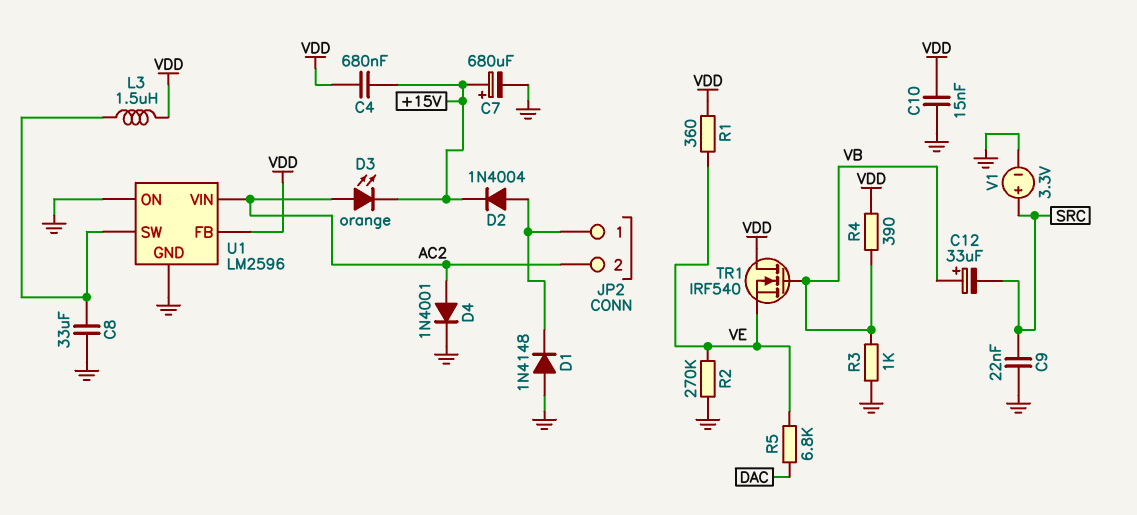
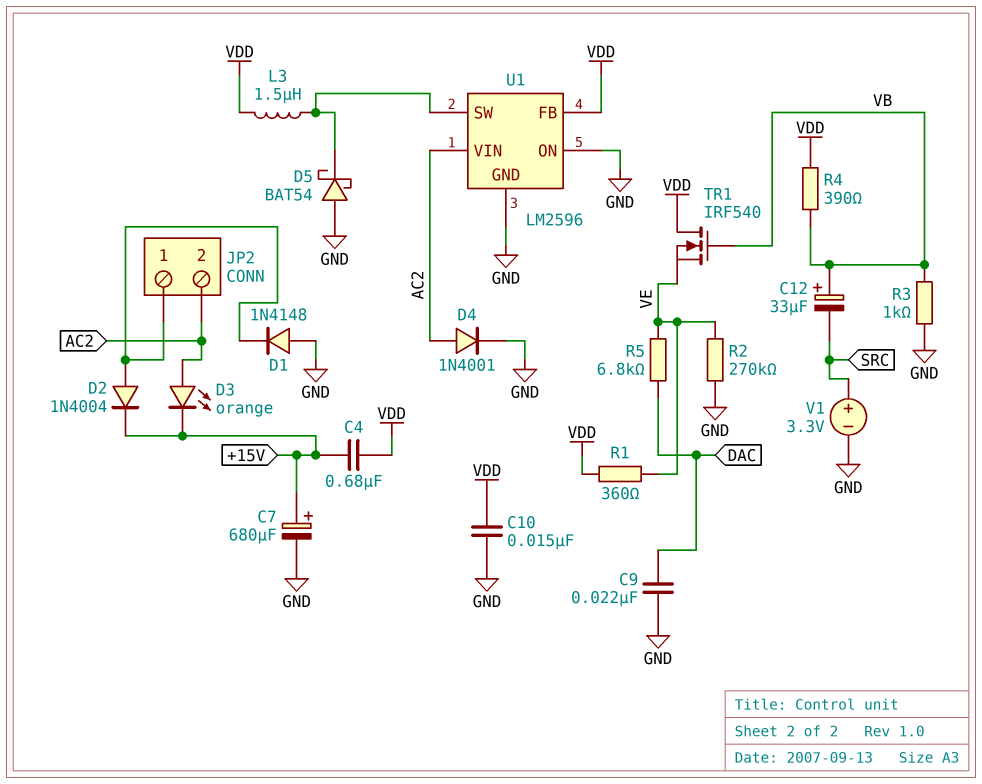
C8: 33uF (GND, U1/SW) -> none
C9: 22nF (GND, SRC) -> 22nF (DAC, GND)
D5: none -> schottky BAT54 (A GND, K U1/SW)

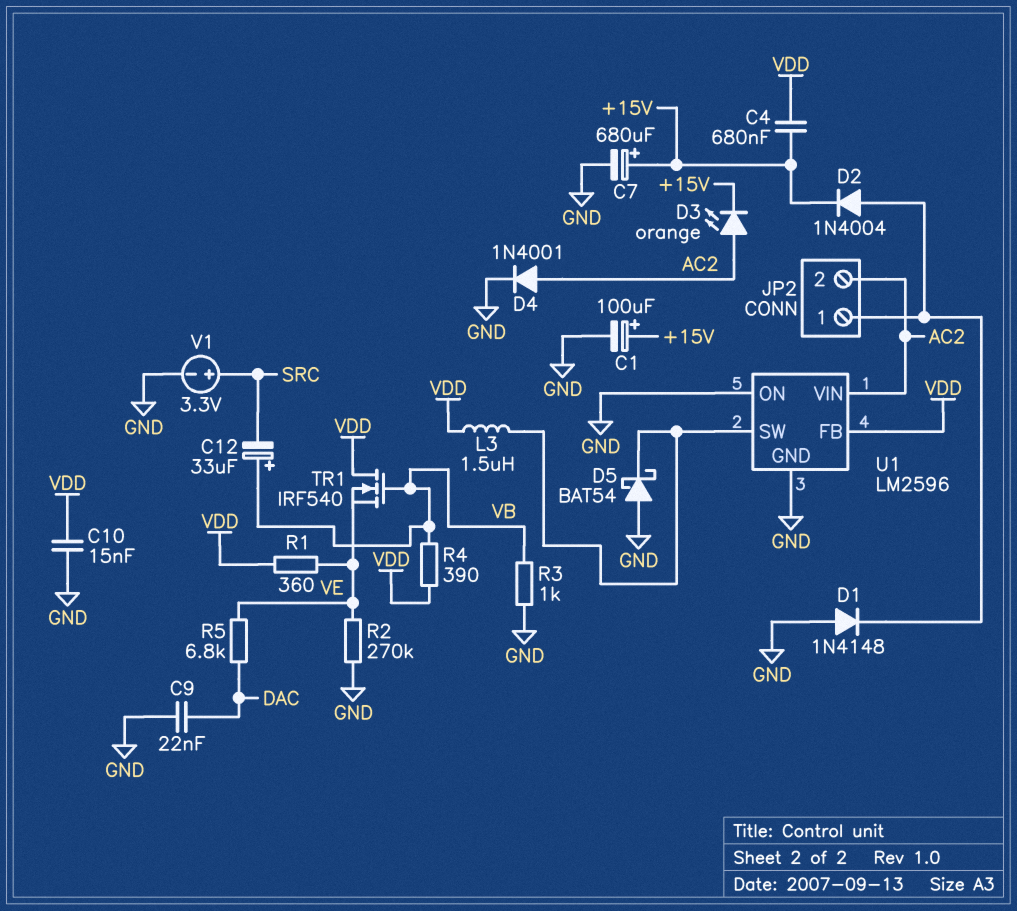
C1: none -> 100uF (plus +15V, minus GND)

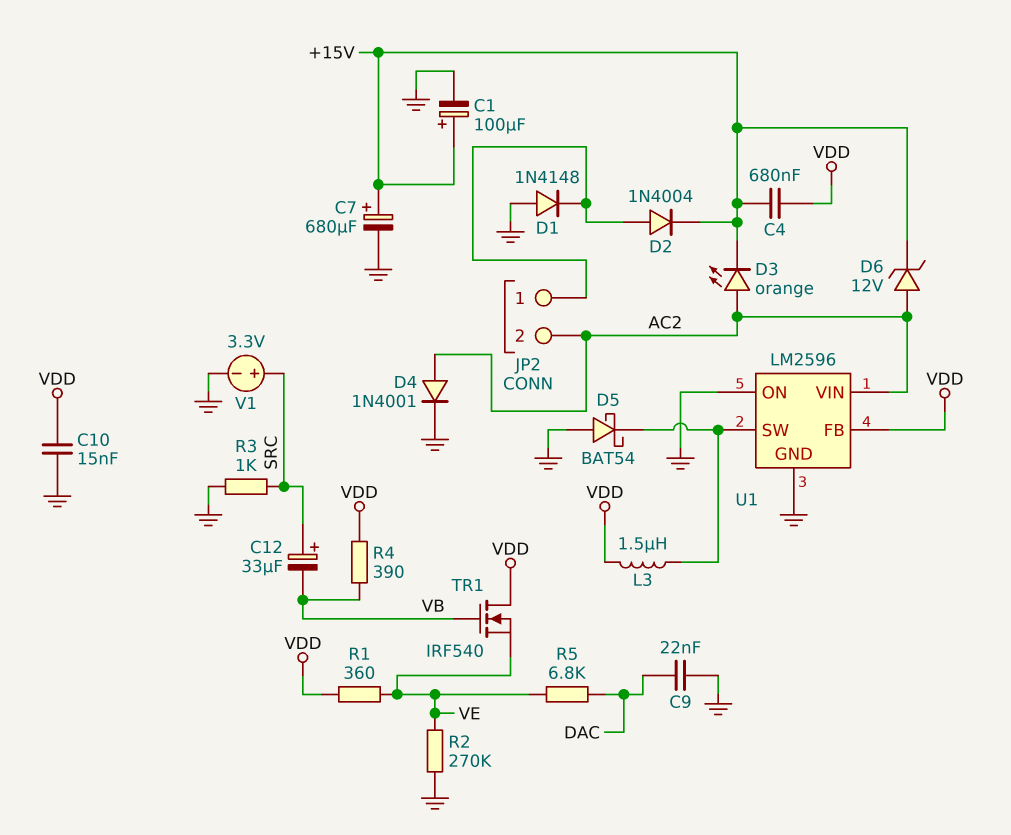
C12: 33uF (plus VB, minus SRC) -> 33uF (plus SRC, minus VB)
D6: none -> zener 12V (A AC2, K +15V)
R3: 1k (GND, VB) -> 1k (GND, SRC)

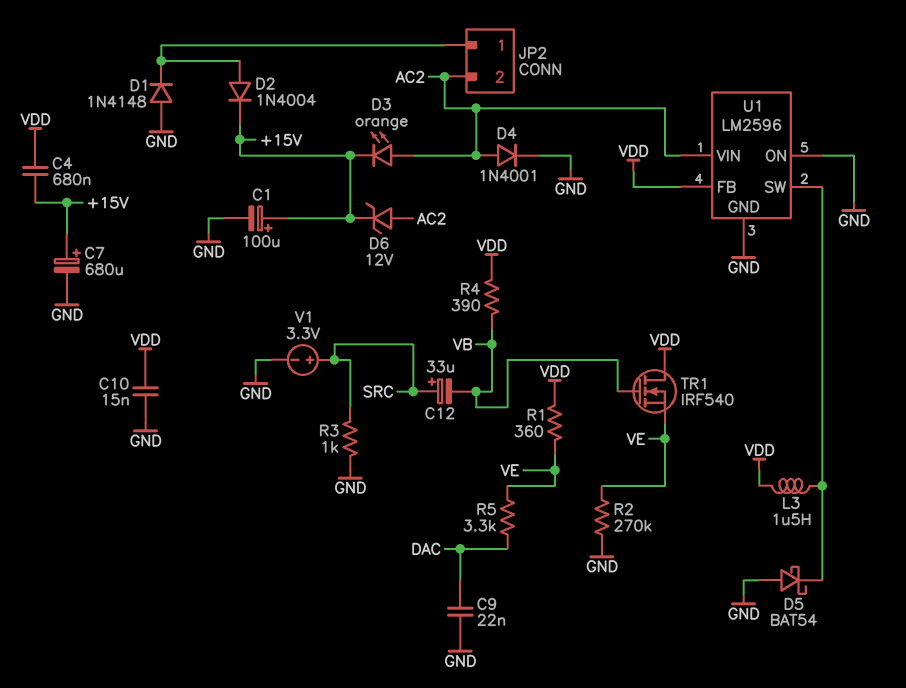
R5: 6.8k (DAC, VE) -> 3.3k (DAC, VE)

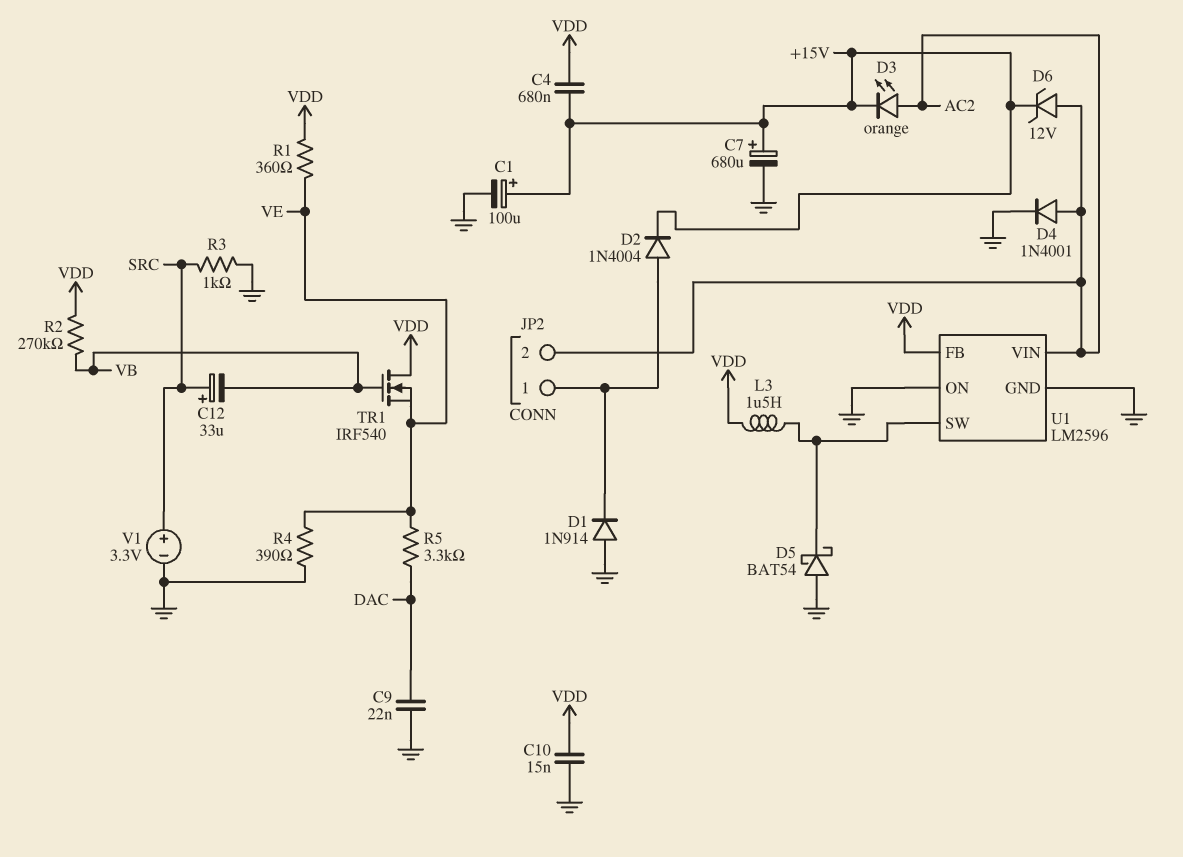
D1: diode 1N4148 (A GND, K JP2/1) -> diode 1N914 (A GND, K JP2/1)
R2: 270k (GND, VE) -> 270k (VB, VDD)
R4: 390 (VB, VDD) -> 390 (GND, VE)

